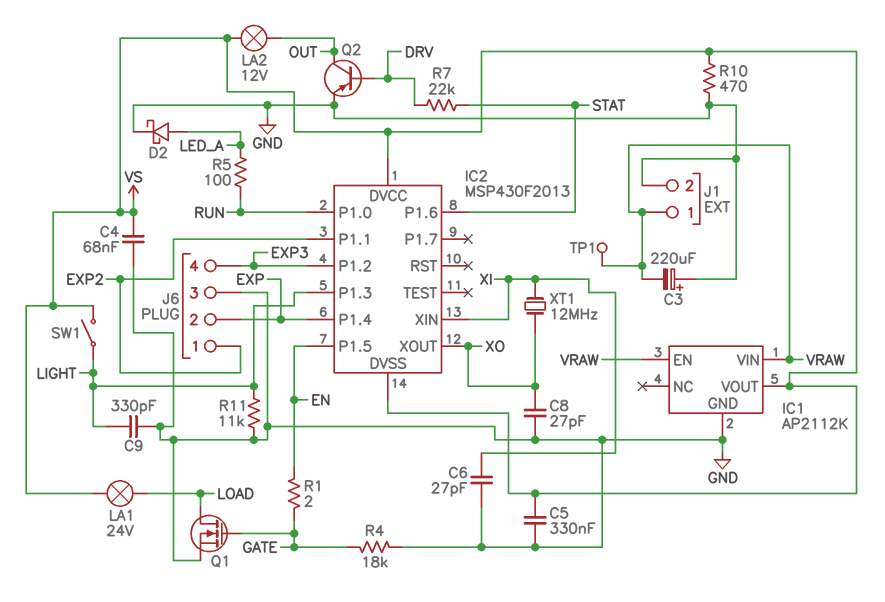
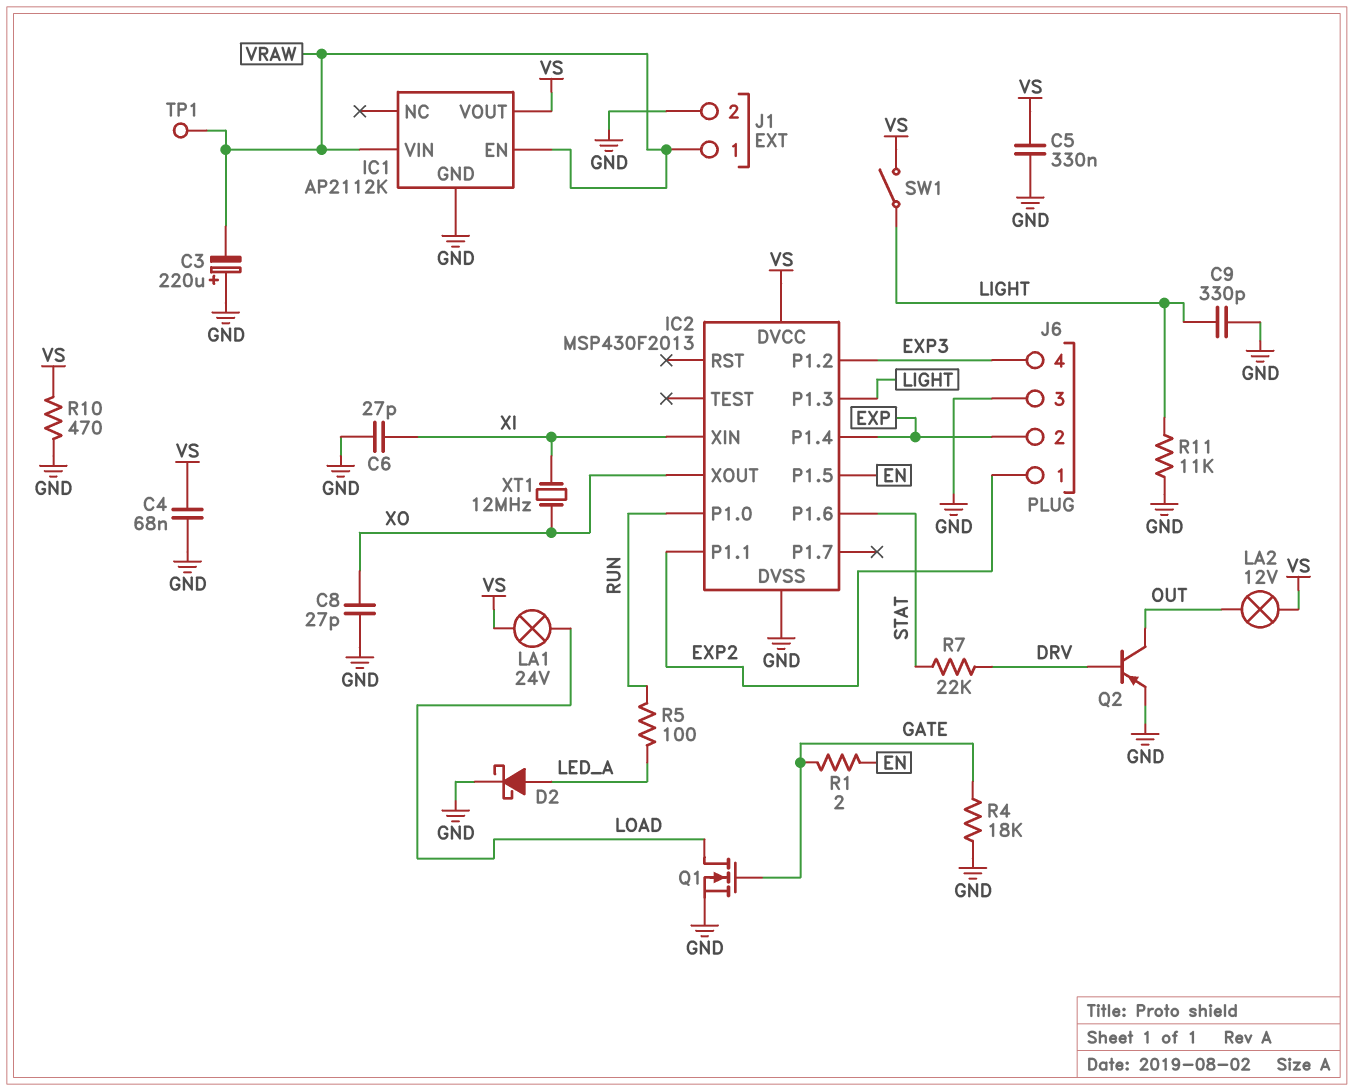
IC2 pin DVSS: VS -> GND

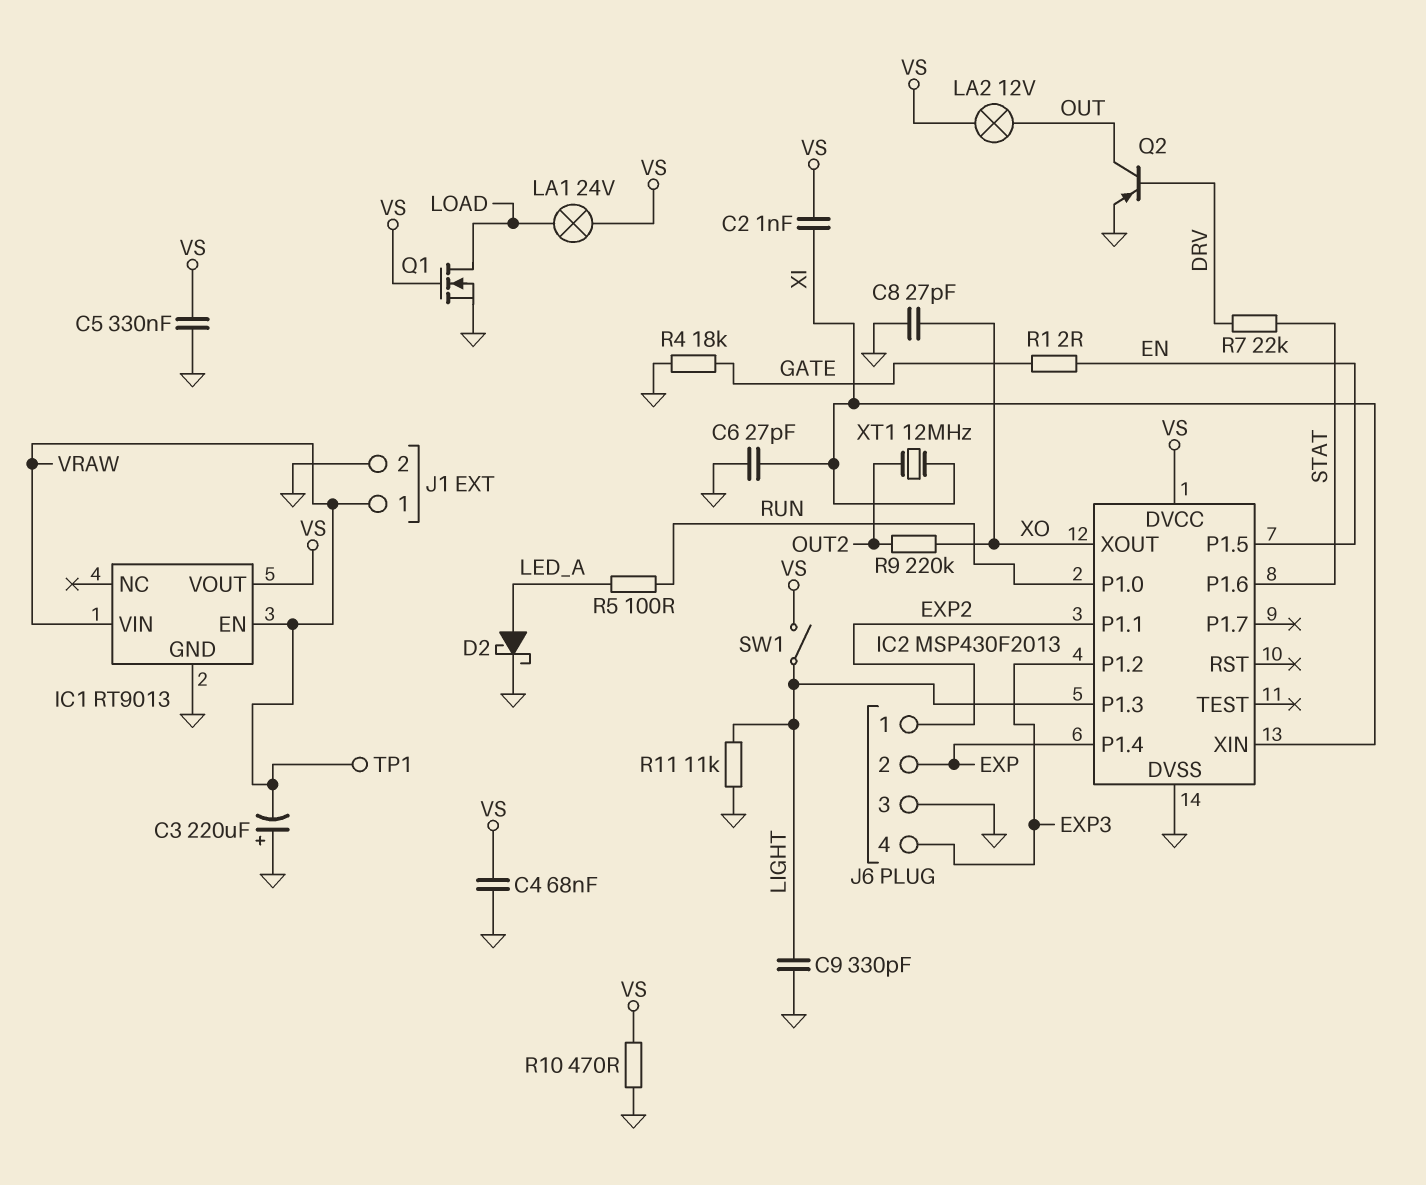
C2: none -> 1nF (VS, XI)
IC1: AP2112K -> RT9013
Q1: NMOS (G GATE, D LOAD, S GND) -> NMOS (G VS, D LOAD, S GND)
R9: none -> 220k (OUT2, XO)
XT1: 12MHz (XI, XO) -> 12MHz (OUT2, XI)

